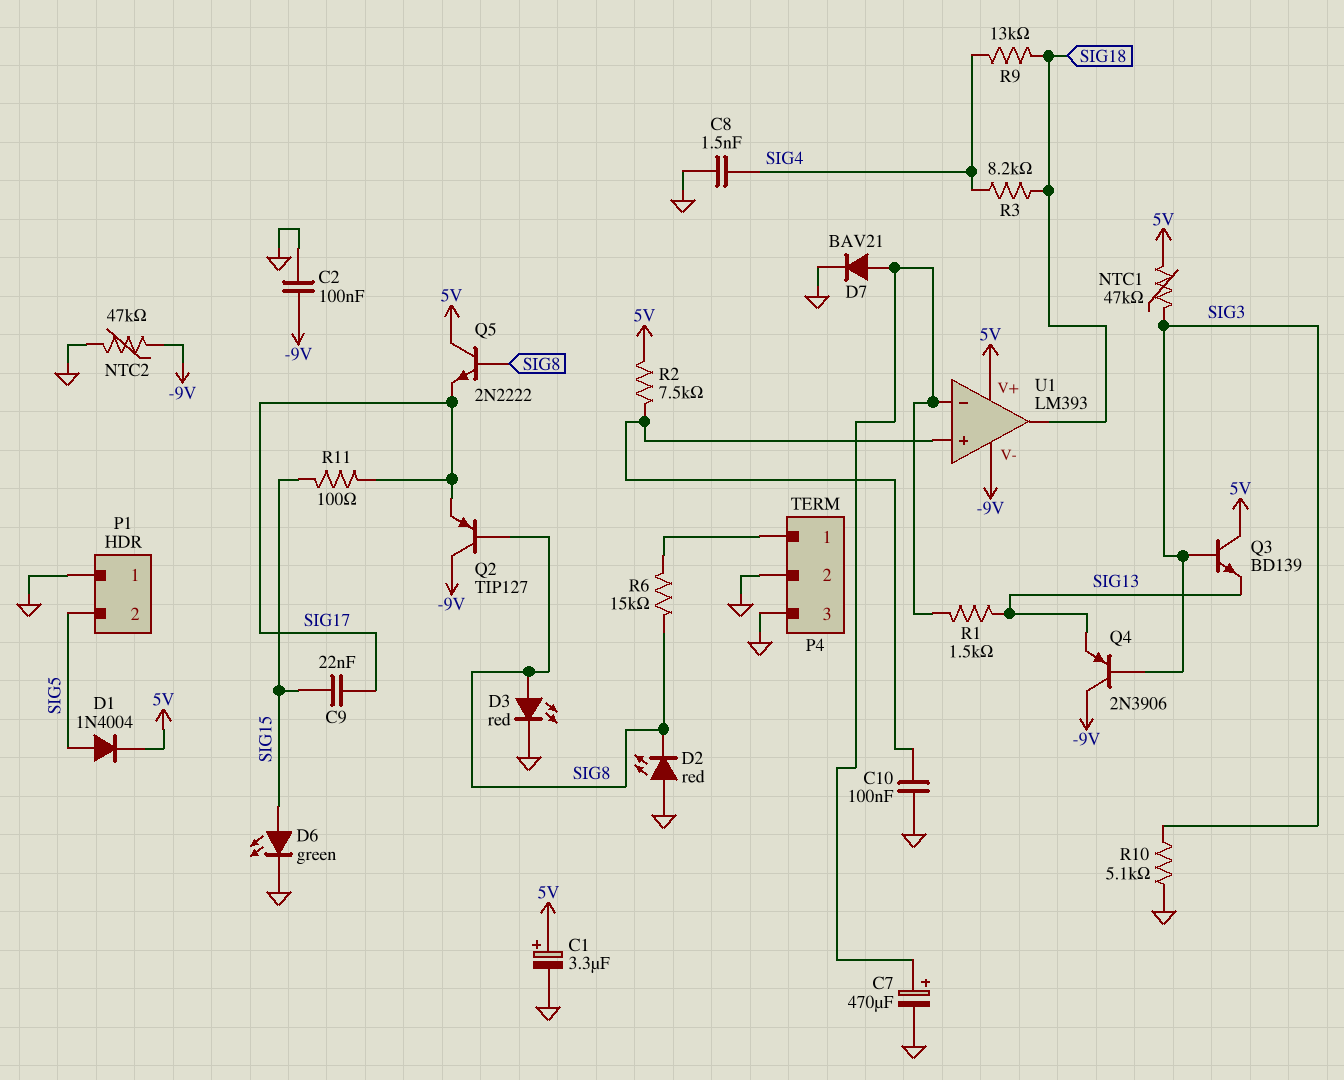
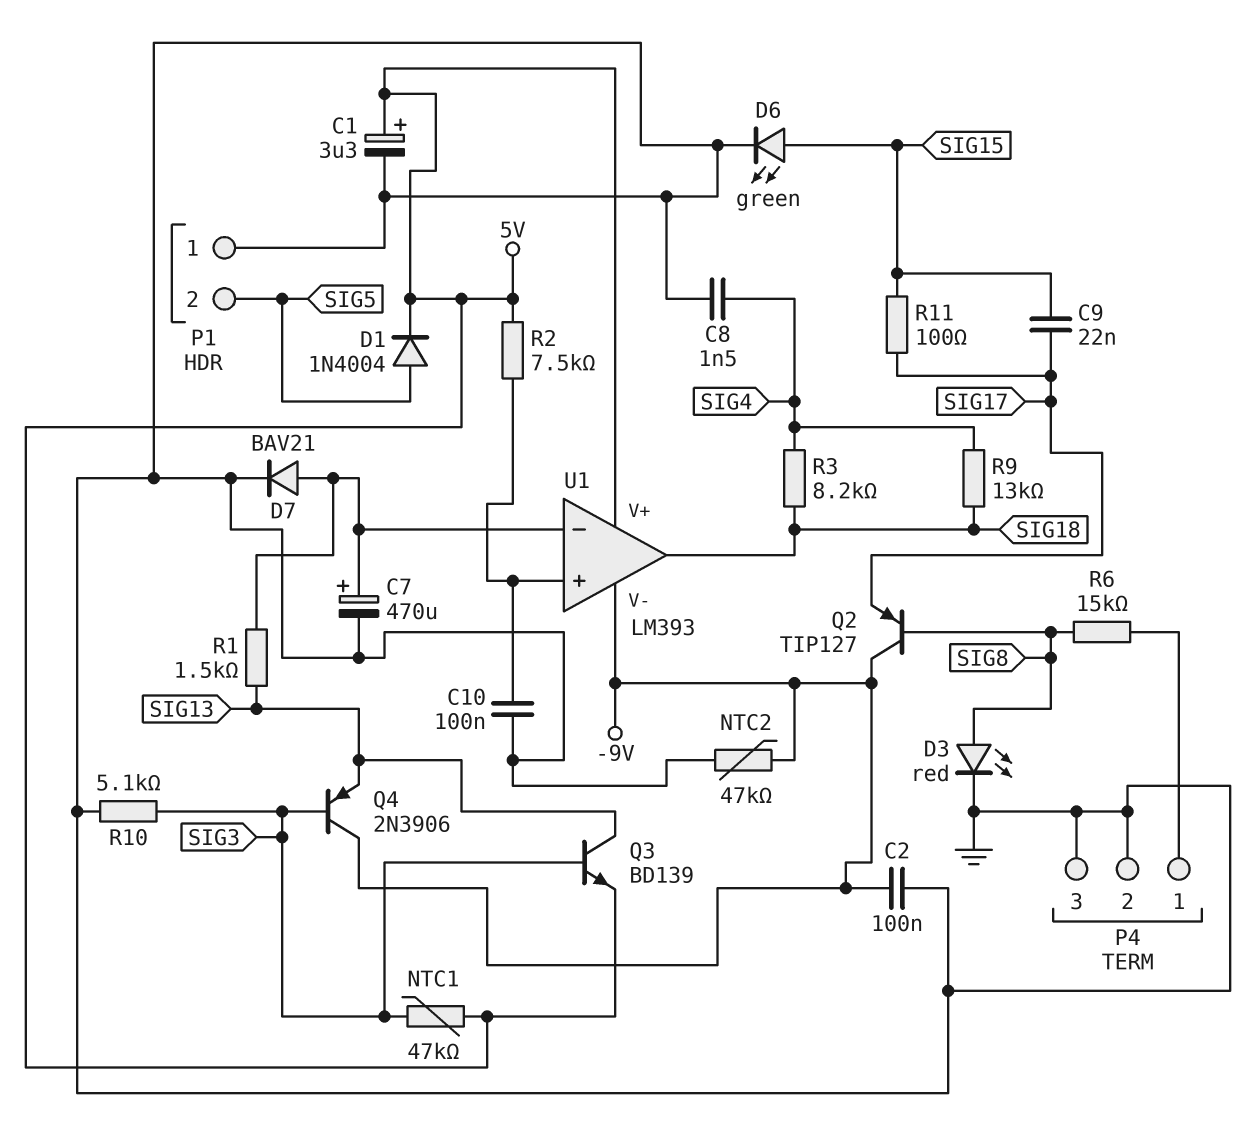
D2: LED red (A GND, K SIG8) -> none
Q3: NPN BD139 (B SIG3, C 5V, E SIG13) -> NPN BD139 (B SIG3, C SIG13, E 5V)
Q5: NPN 2N2222 (B SIG8, C 5V, E SIG17) -> none

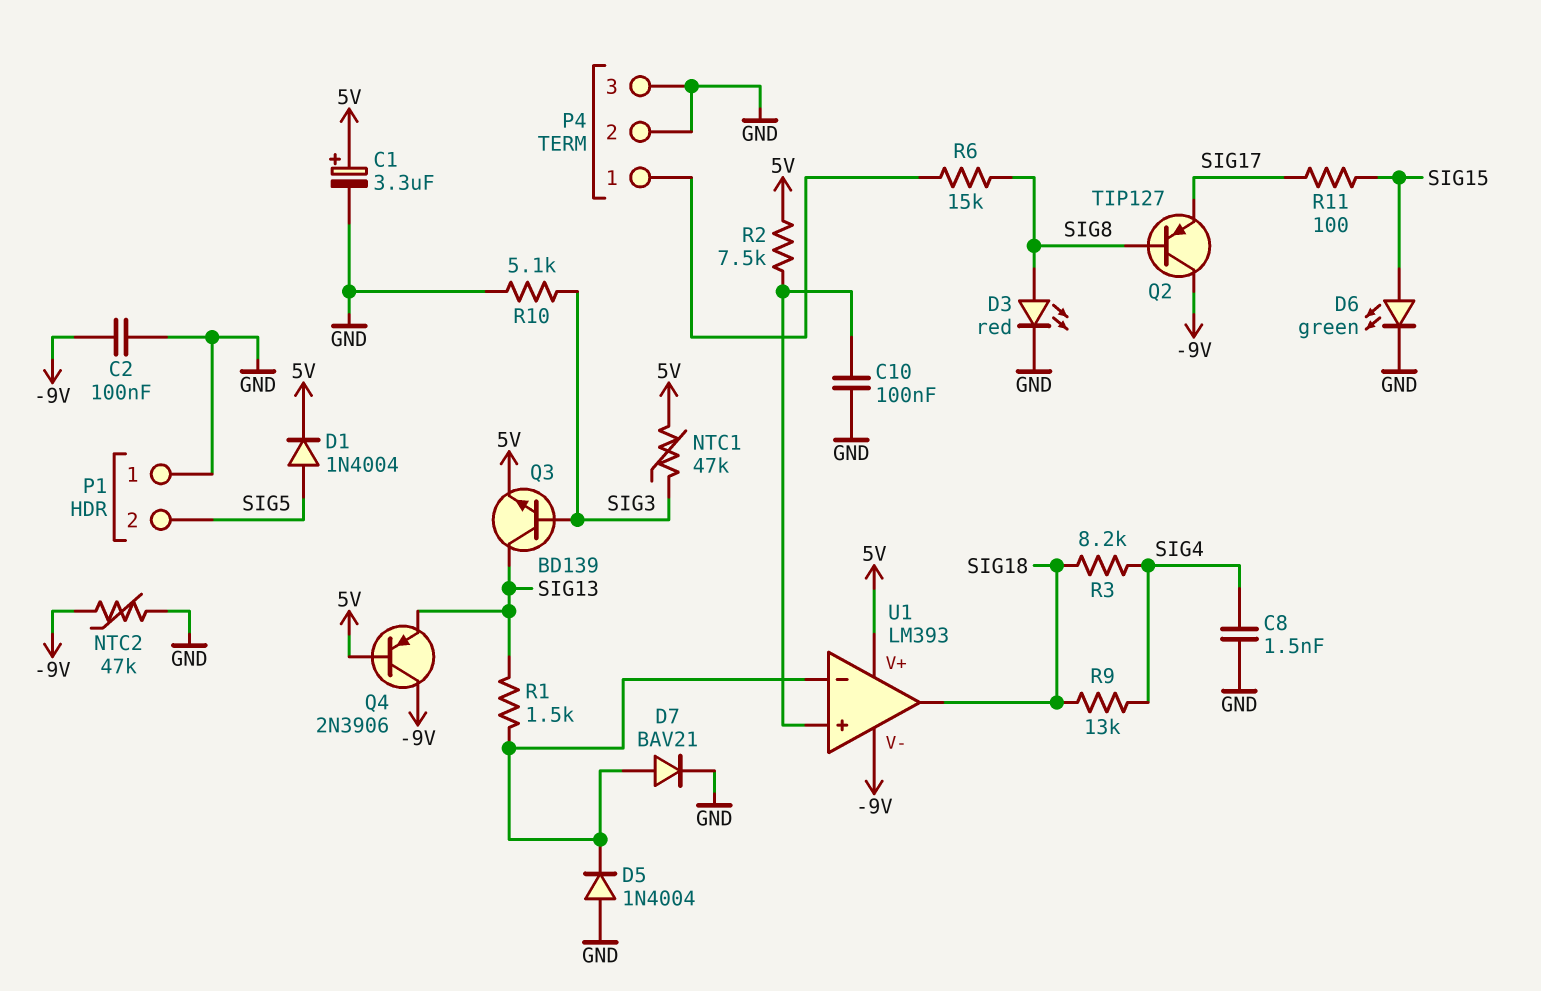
C7: 470uF (plus U1/in-, minus GND) -> none
C9: 22nF (SIG15, SIG17) -> none
D5: none -> diode 1N4004 (A GND, K U1/in-)
Q4: PNP 2N3906 (B SIG3, C -9V, E SIG13) -> PNP 2N3906 (B 5V, C -9V, E SIG13)

